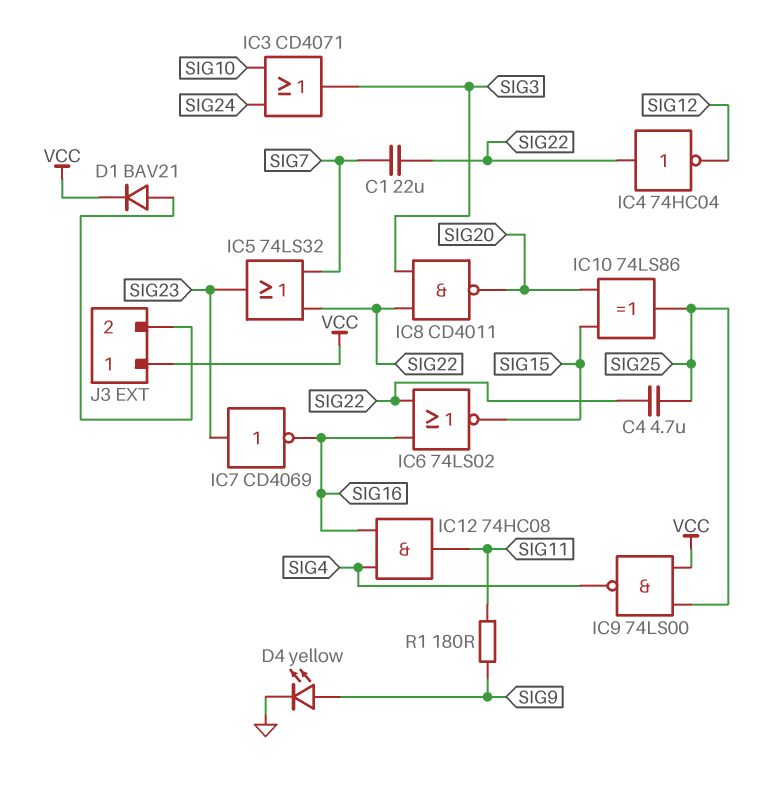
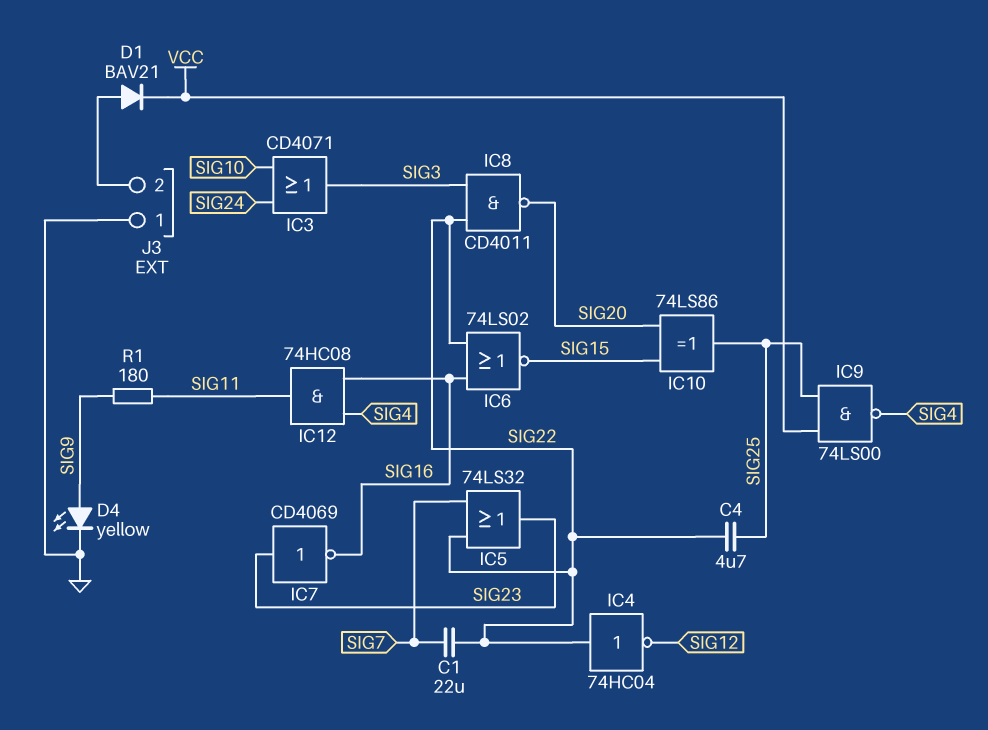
J3 pin 1: VCC -> GND

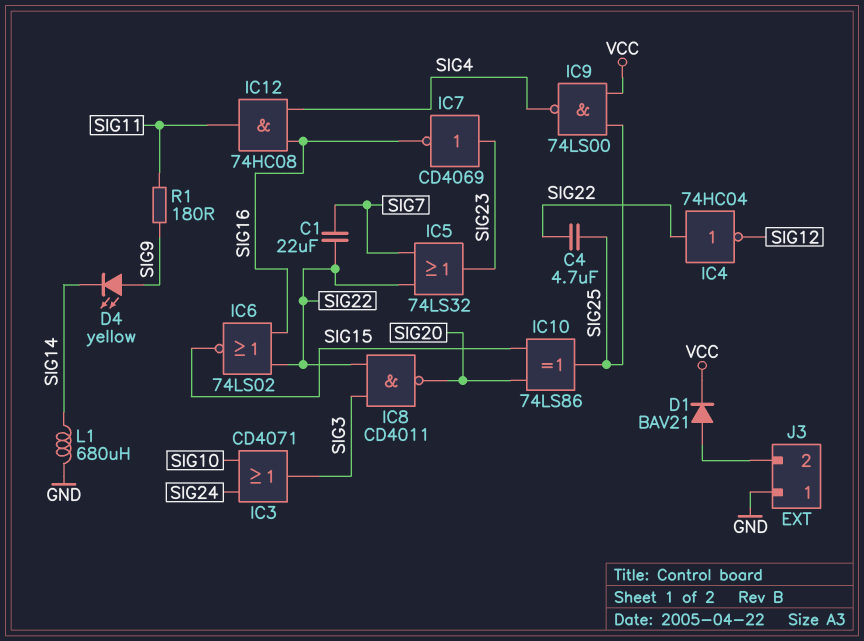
D4: LED yellow (A SIG9, K GND) -> LED yellow (A SIG9, K SIG14)
L1: none -> 680uH (GND, SIG14)

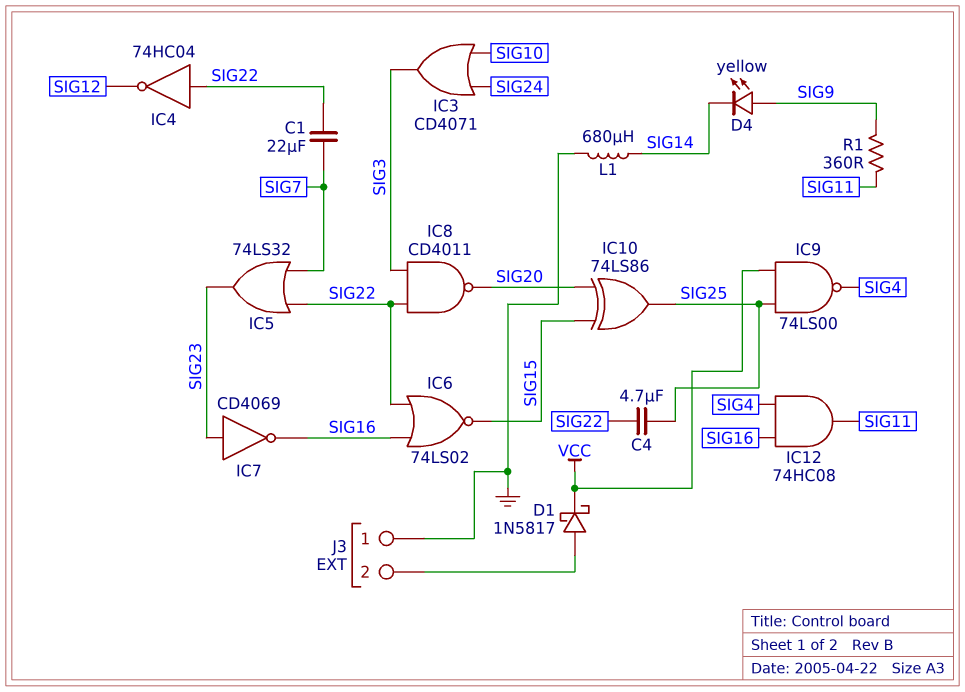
D1: diode BAV21 (A J3/2, K VCC) -> schottky 1N5817 (A J3/2, K VCC)
R1: 180 (SIG9, SIG11) -> 360 (SIG9, SIG11)

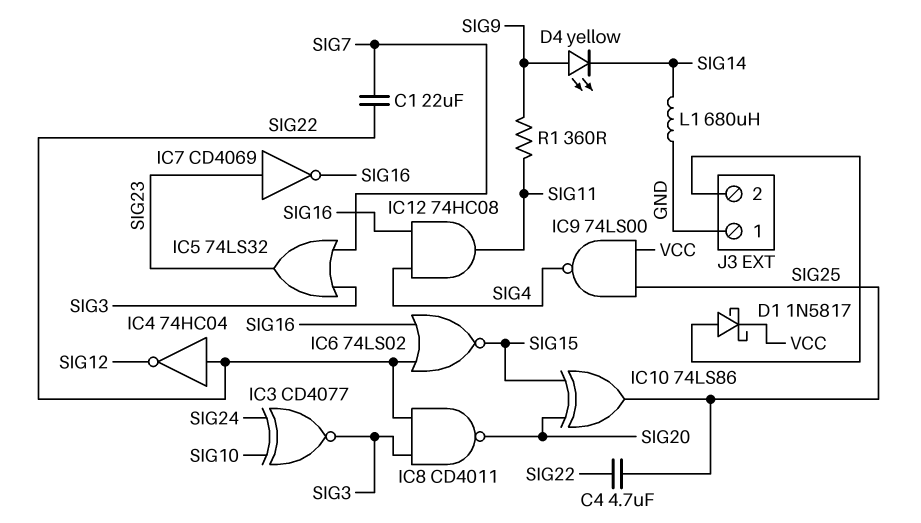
IC3: OR CD4071 (in SIG10, in SIG24, out SIG3) -> XNOR CD4077 (in SIG10, in SIG24, out SIG3)
IC5: OR 74LS32 (in SIG7, in SIG22, out SIG23) -> OR 74LS32 (in SIG3, in SIG7, out SIG23)

